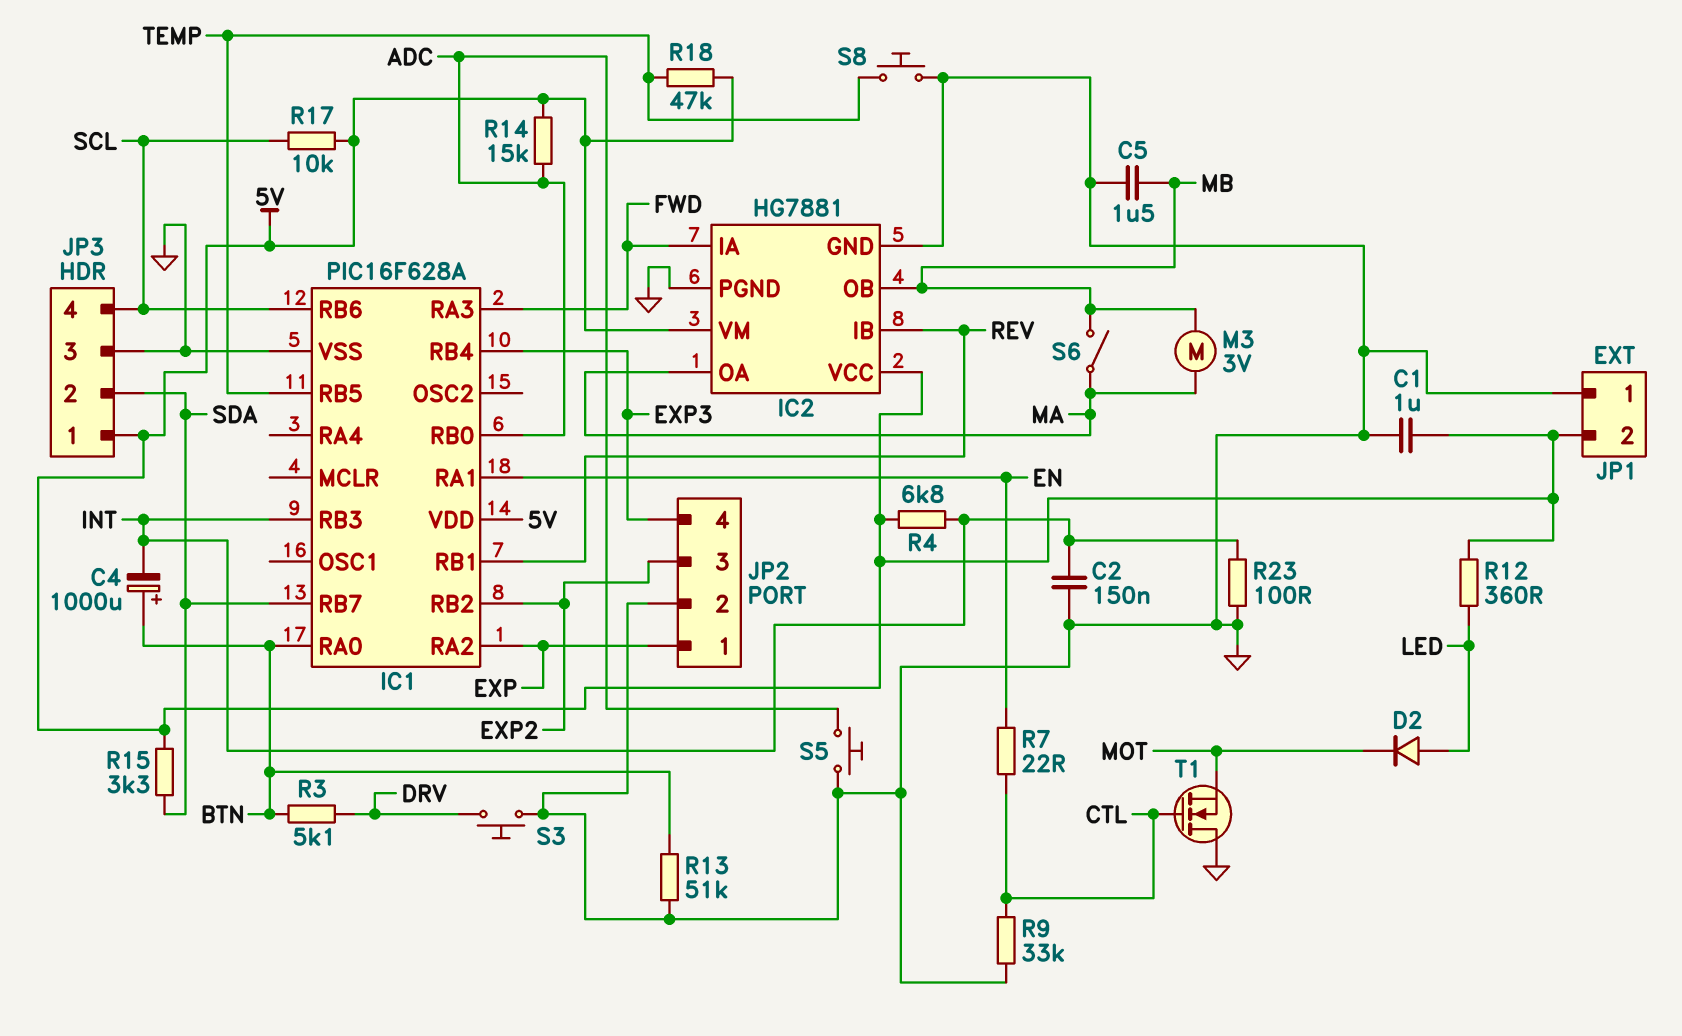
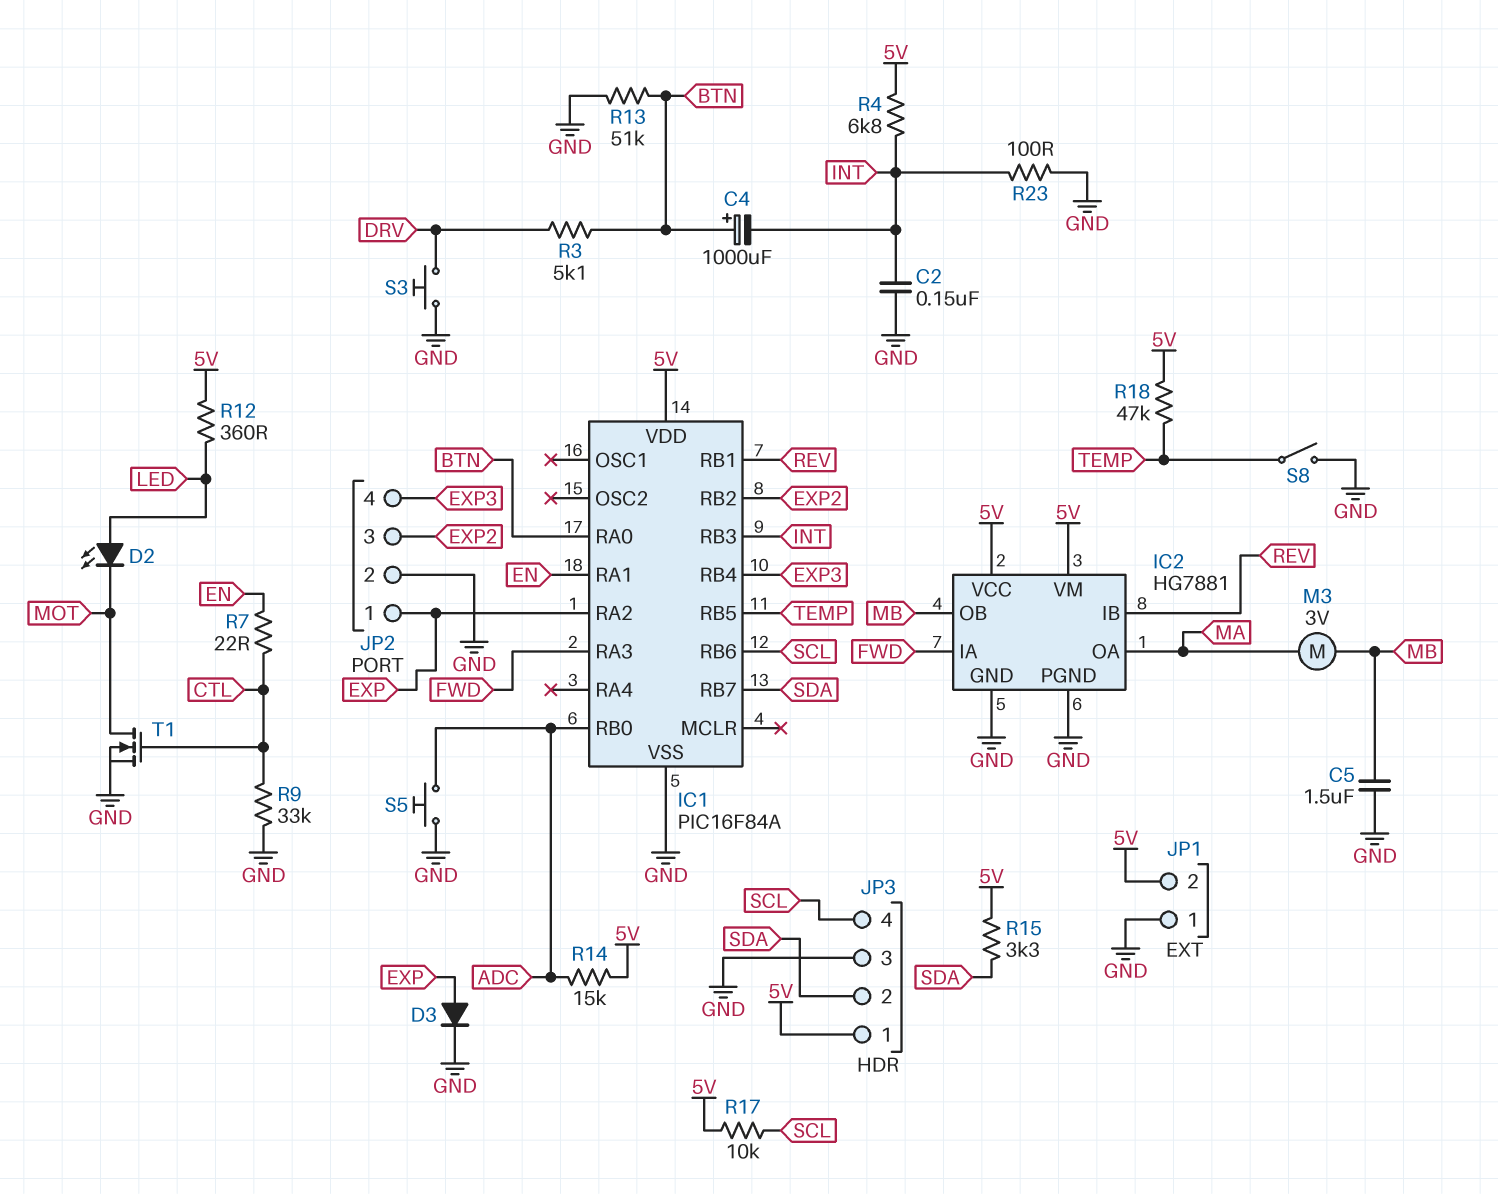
C1: 1uF (5V, GND) -> none
D2: diode (A LED, K MOT) -> LED (A LED, K MOT)
D3: none -> diode (A EXP, K GND)
IC1: PIC16F628A -> PIC16F84A
S6: switch (MA, MB) -> none
S8: button (GND, TEMP) -> switch (GND, TEMP)
T1: NMOS (G CTL, D GND, S MOT) -> NMOS (G CTL, D MOT, S GND)

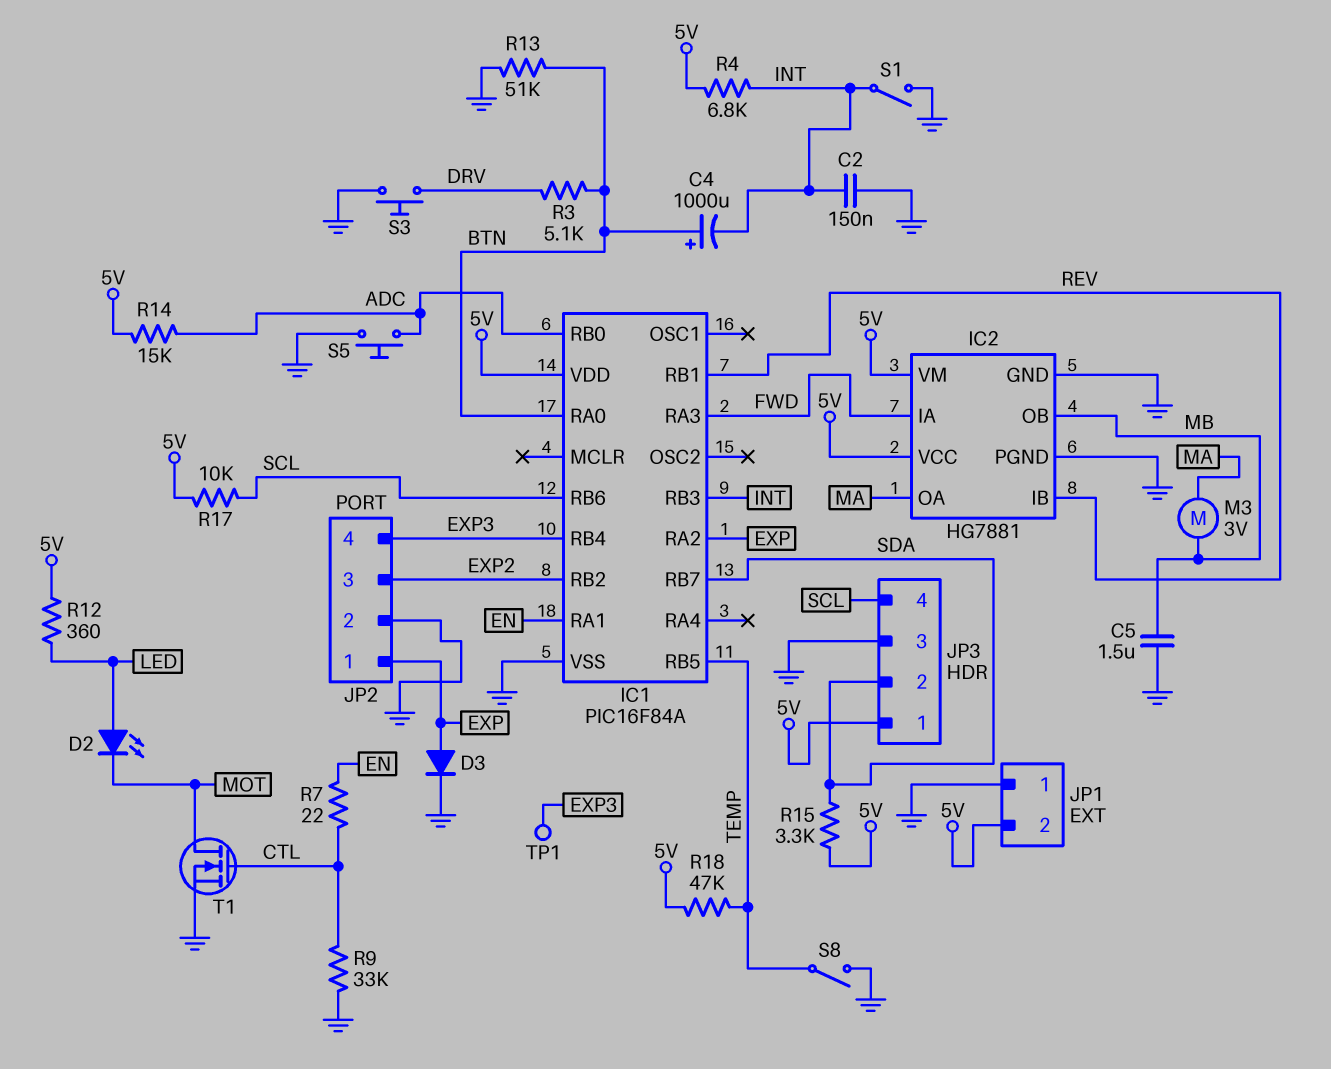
R23: 100 (GND, INT) -> none
S1: none -> switch (GND, INT)
TP1: none -> test point (EXP3)

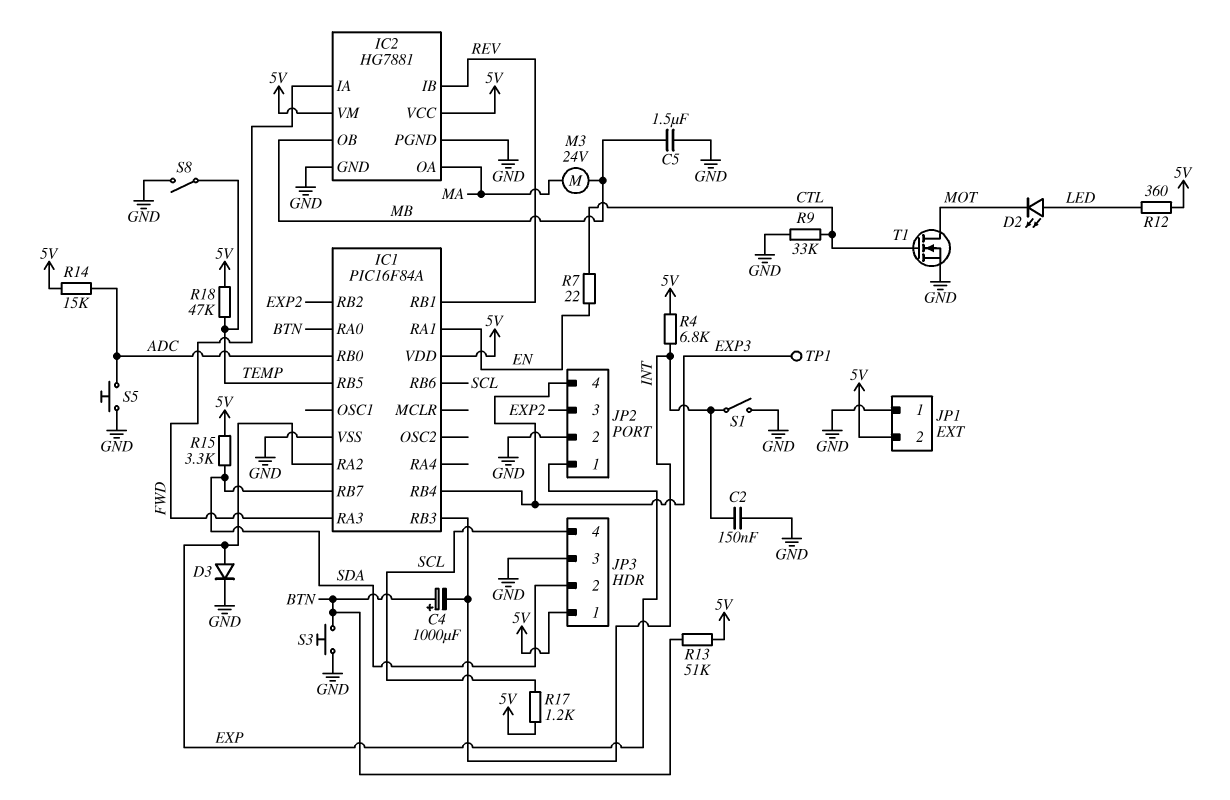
M3: motor 3V (MA, MB) -> motor 24V (MA, MB)
R3: 5.1k (BTN, DRV) -> none
R13: 51k (BTN, GND) -> 51k (5V, BTN)
R17: 10k (5V, SCL) -> 1.2k (5V, SCL)
S3: button (DRV, GND) -> button (BTN, GND)

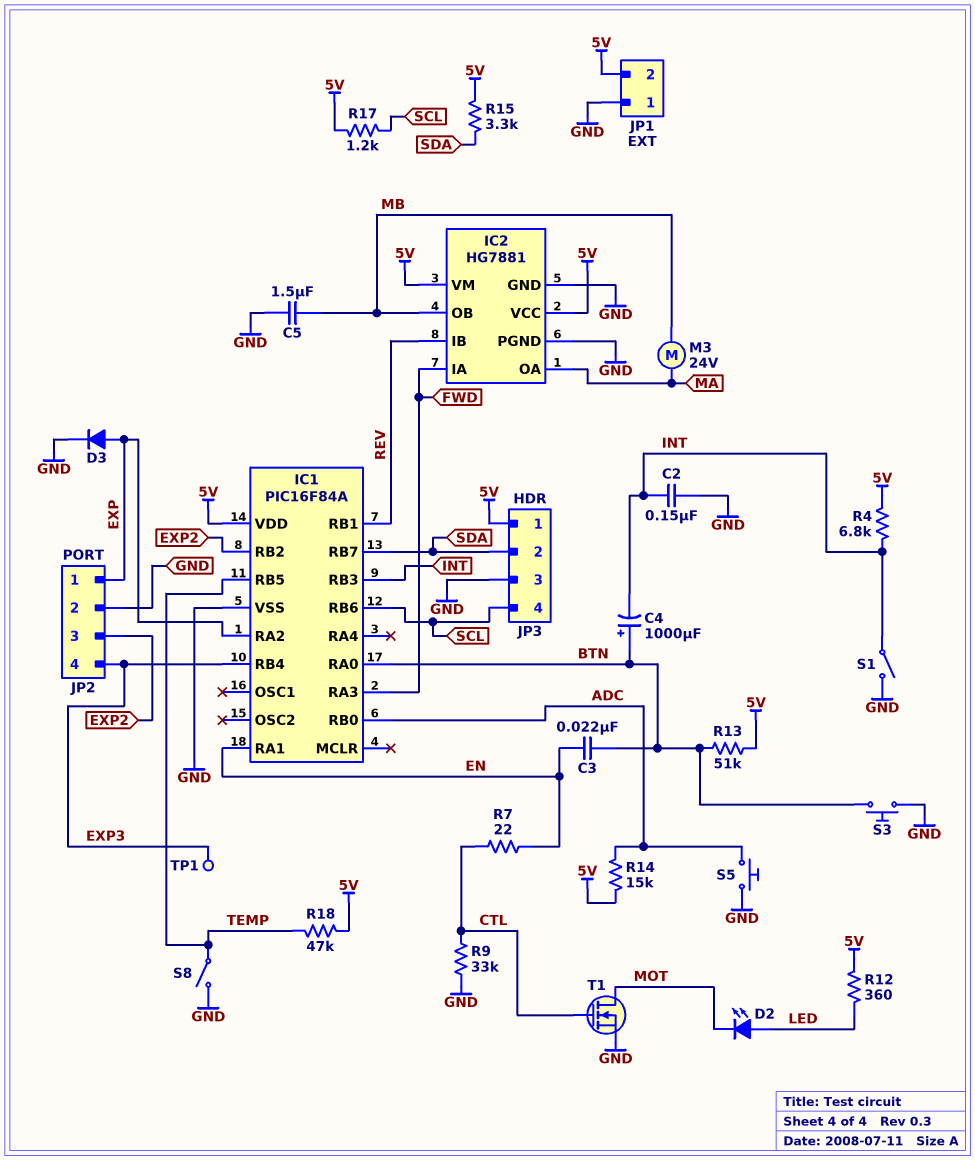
C3: none -> 22nF (BTN, EN)

